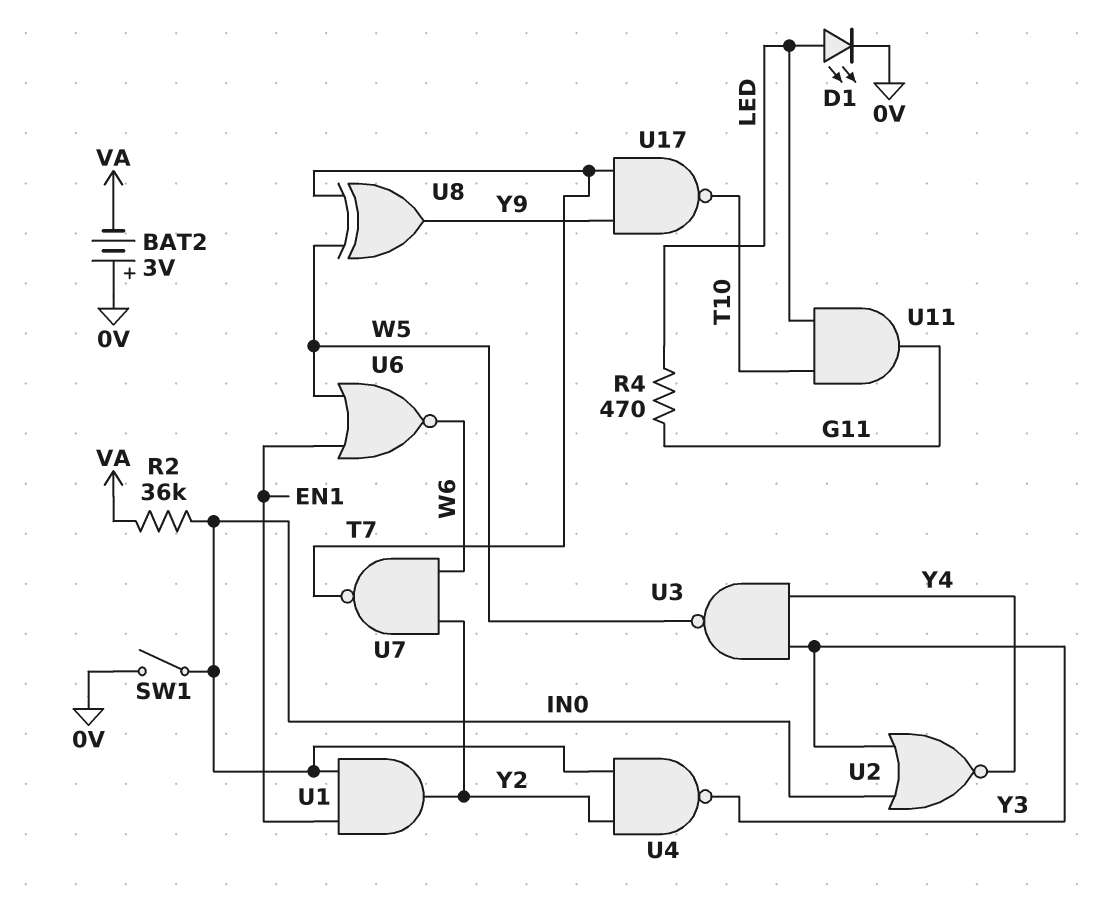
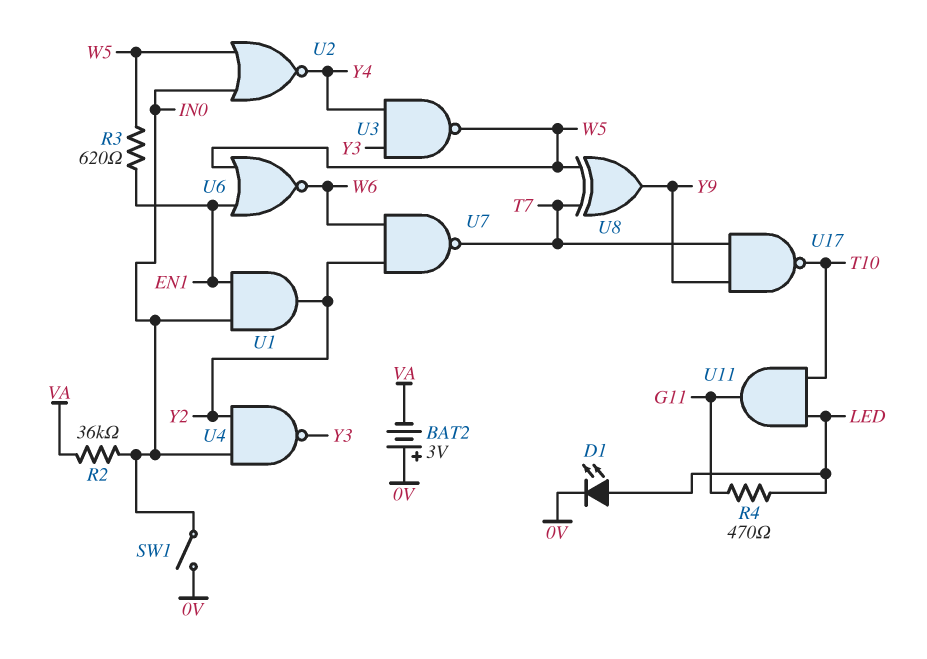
R3: none -> 620 (EN1, W5)
U2: NOR (in IN0, in Y3, out Y4) -> NOR (in IN0, in W5, out Y4)

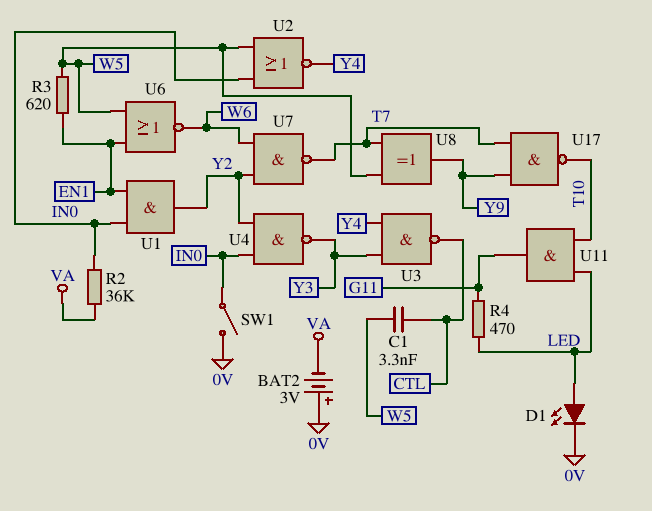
C1: none -> 3.3nF (CTL, W5)
U3: NAND (in Y3, in Y4, out W5) -> NAND (in Y3, in Y4, out CTL)

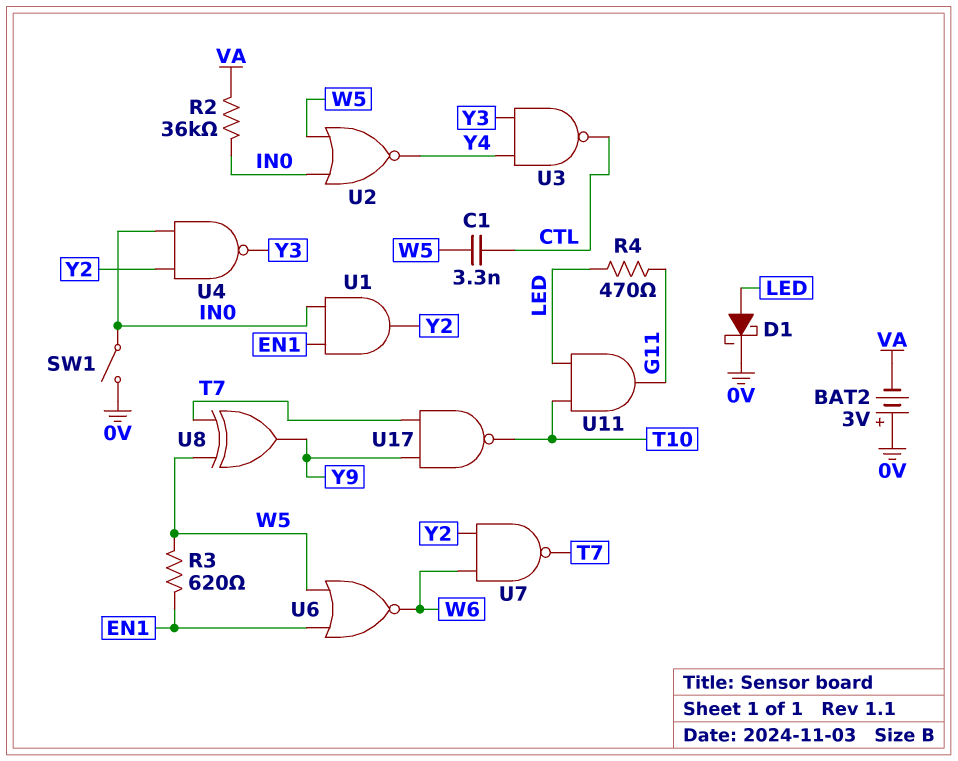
D1: LED (A LED, K 0V) -> schottky (A LED, K 0V)

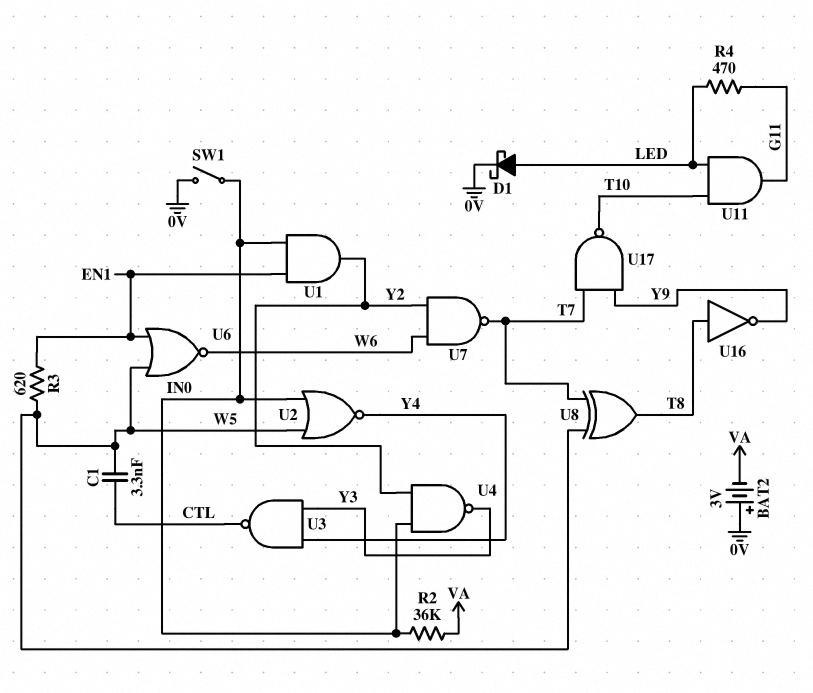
U8: XOR (in T7, in W5, out Y9) -> XOR (in T7, in W5, out T8)
U16: none -> NOT (in T8, out Y9)

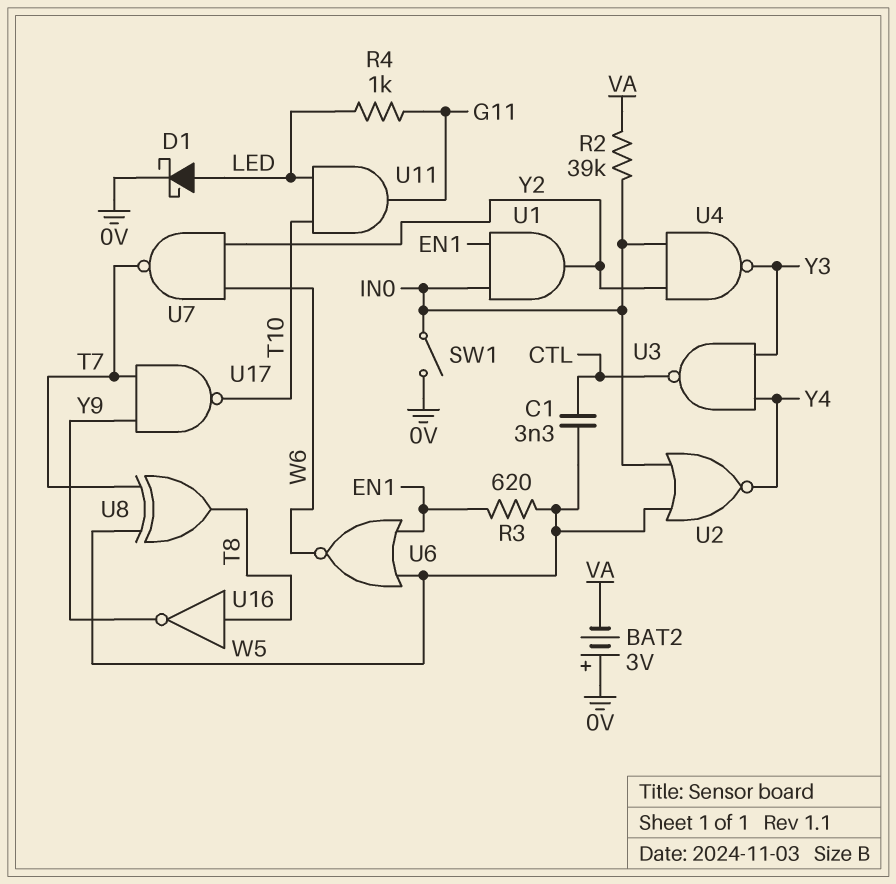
R2: 36k (IN0, VA) -> 39k (IN0, VA)
R4: 470 (G11, LED) -> 1k (G11, LED)

